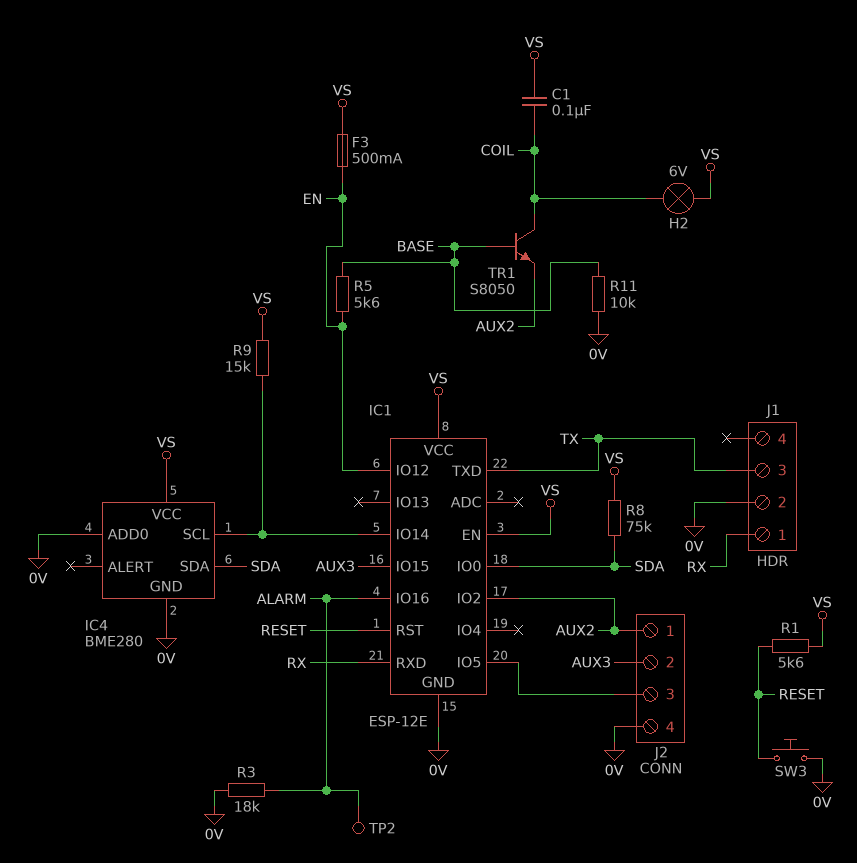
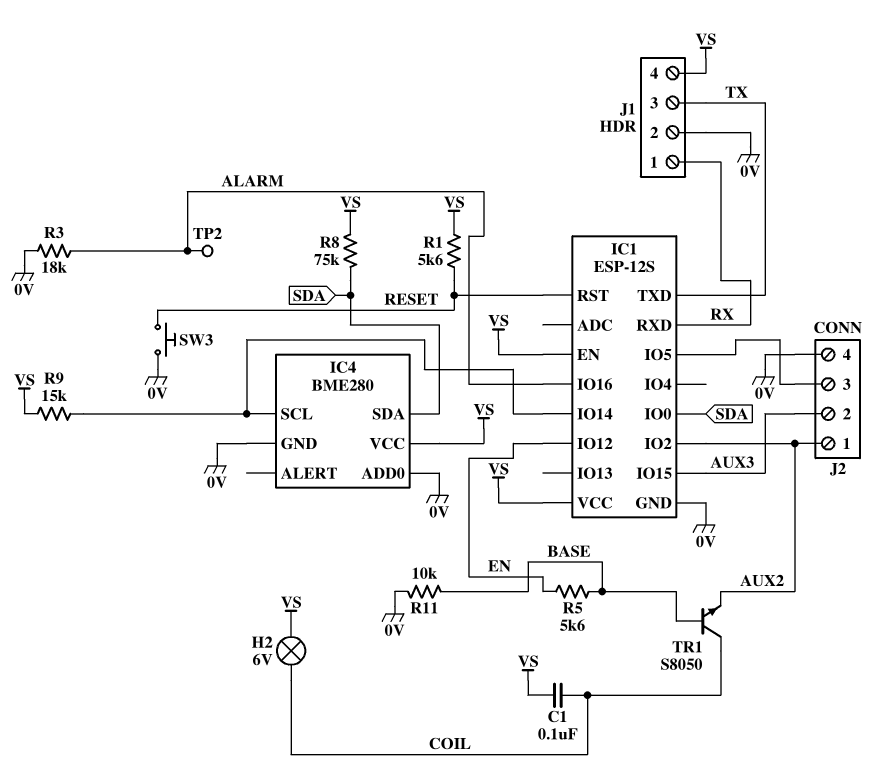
F3: 500mA (EN, VS) -> none
IC1: ESP-12E -> ESP-12S
J1 pin 4: none -> VS

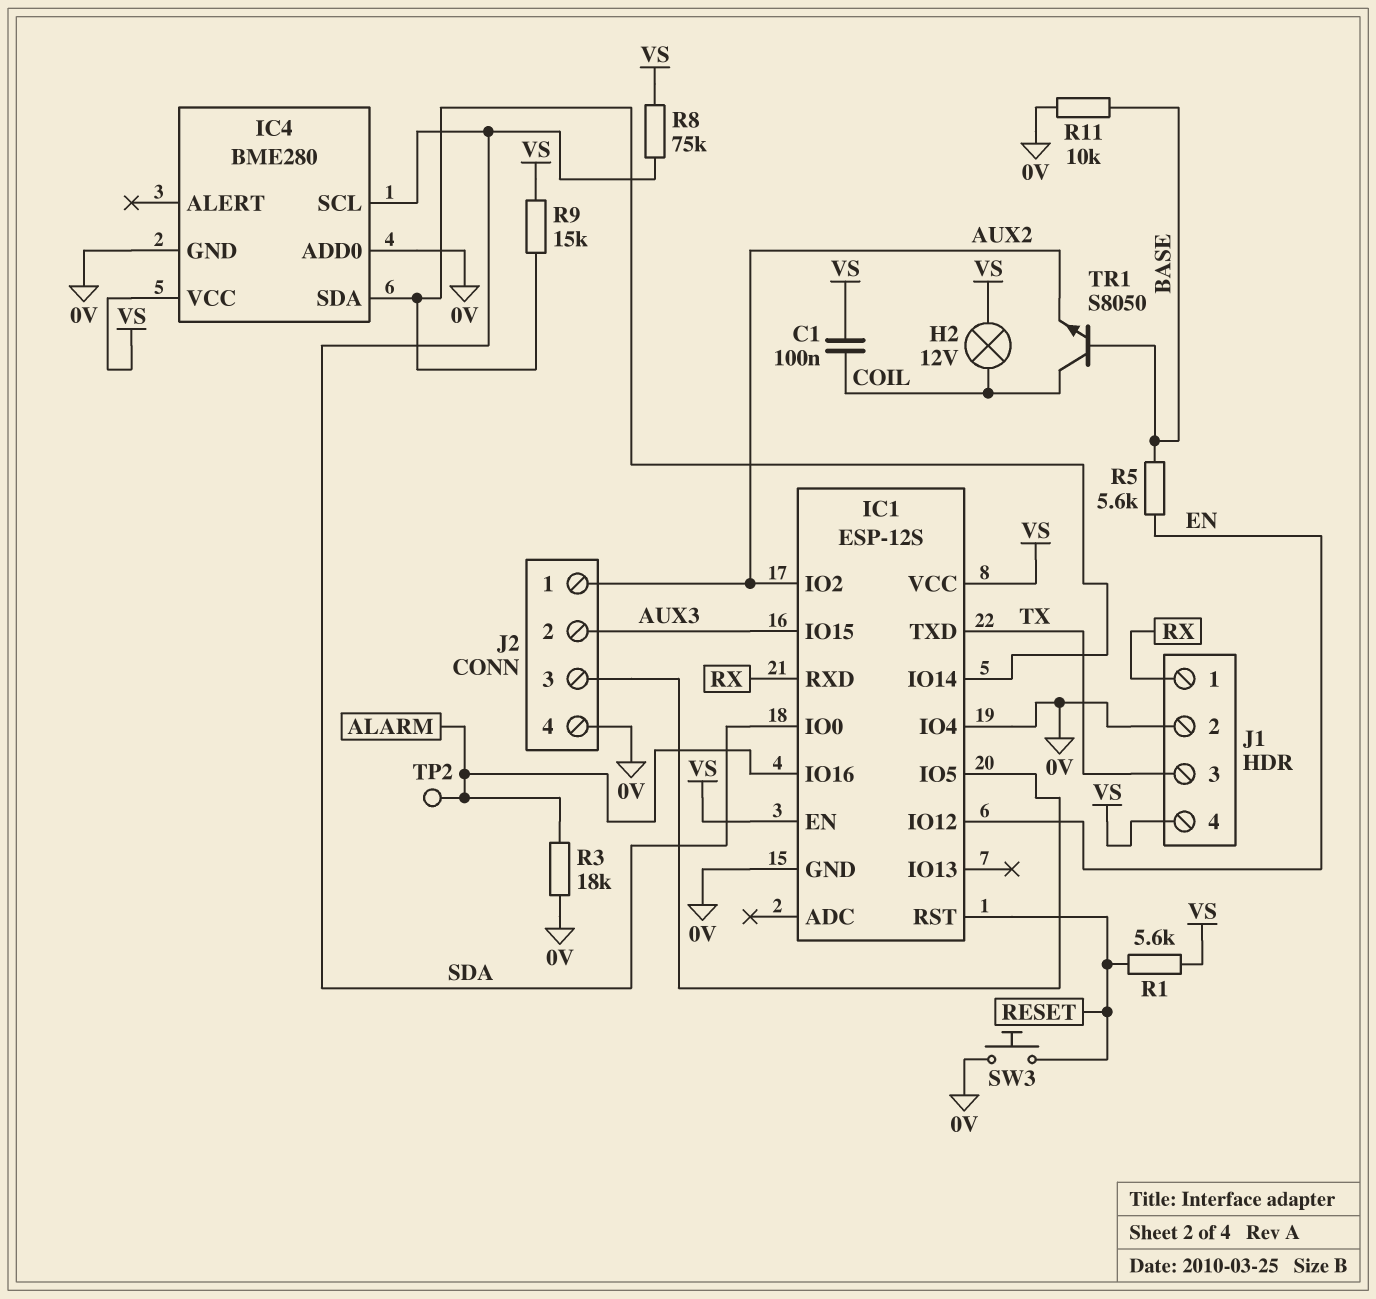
H2: lamp 6V (COIL, VS) -> lamp 12V (COIL, VS)
IC1 pin IO4: none -> 0V
IC4 pin SCL: IC1/IO14 -> SDA
IC4 pin SDA: SDA -> IC1/IO14

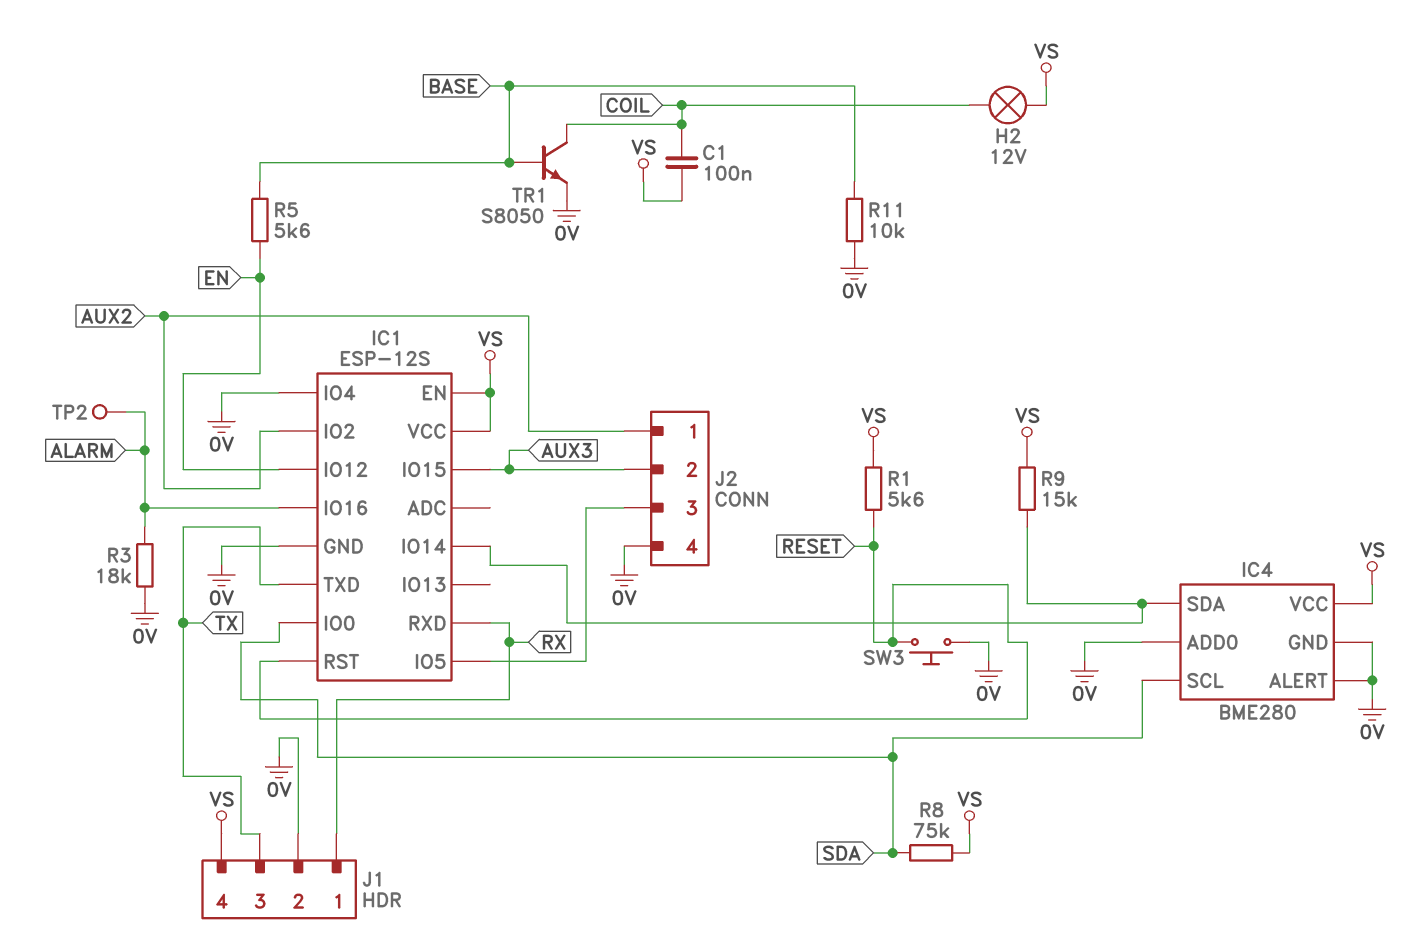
IC4 pin ALERT: none -> 0V
TR1: NPN S8050 (B BASE, C COIL, E AUX2) -> NPN S8050 (B BASE, C COIL, E 0V)

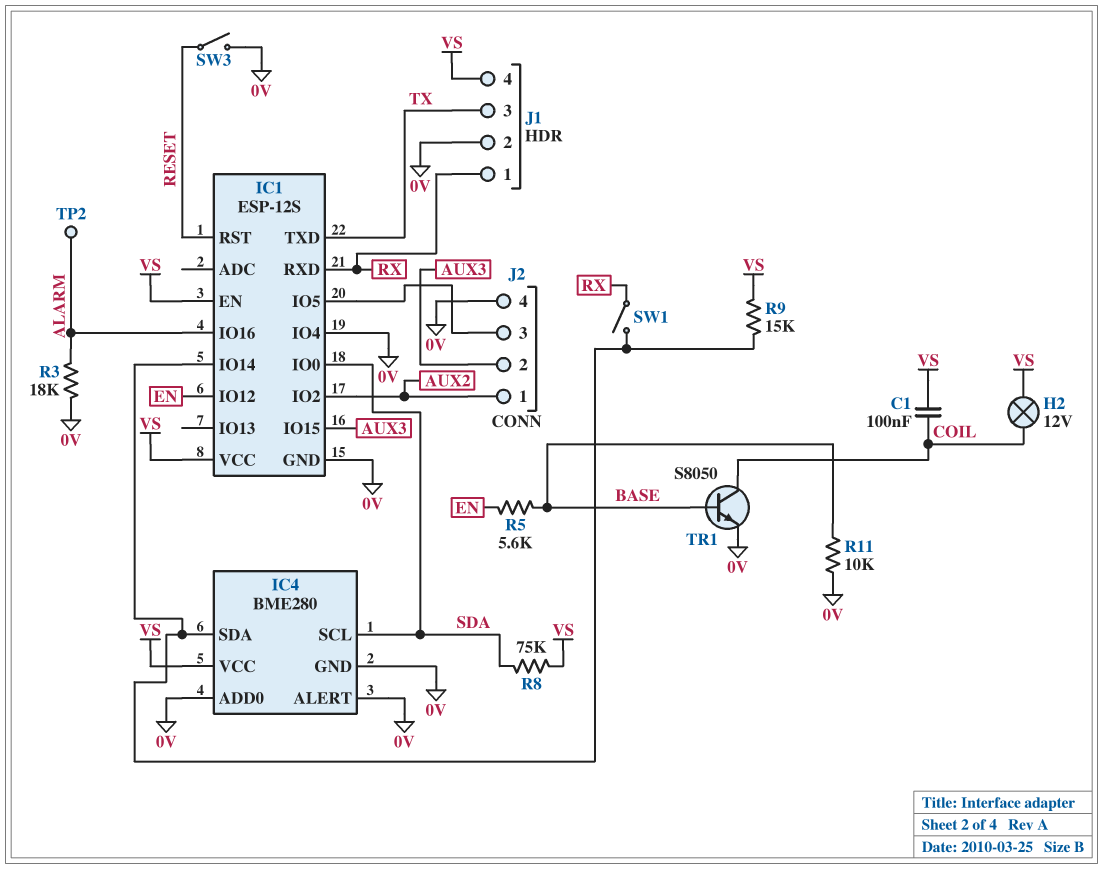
R1: 5.6k (RESET, VS) -> none
SW1: none -> switch (IC1/IO14, RX)
SW3: button (0V, RESET) -> switch (0V, RESET)

